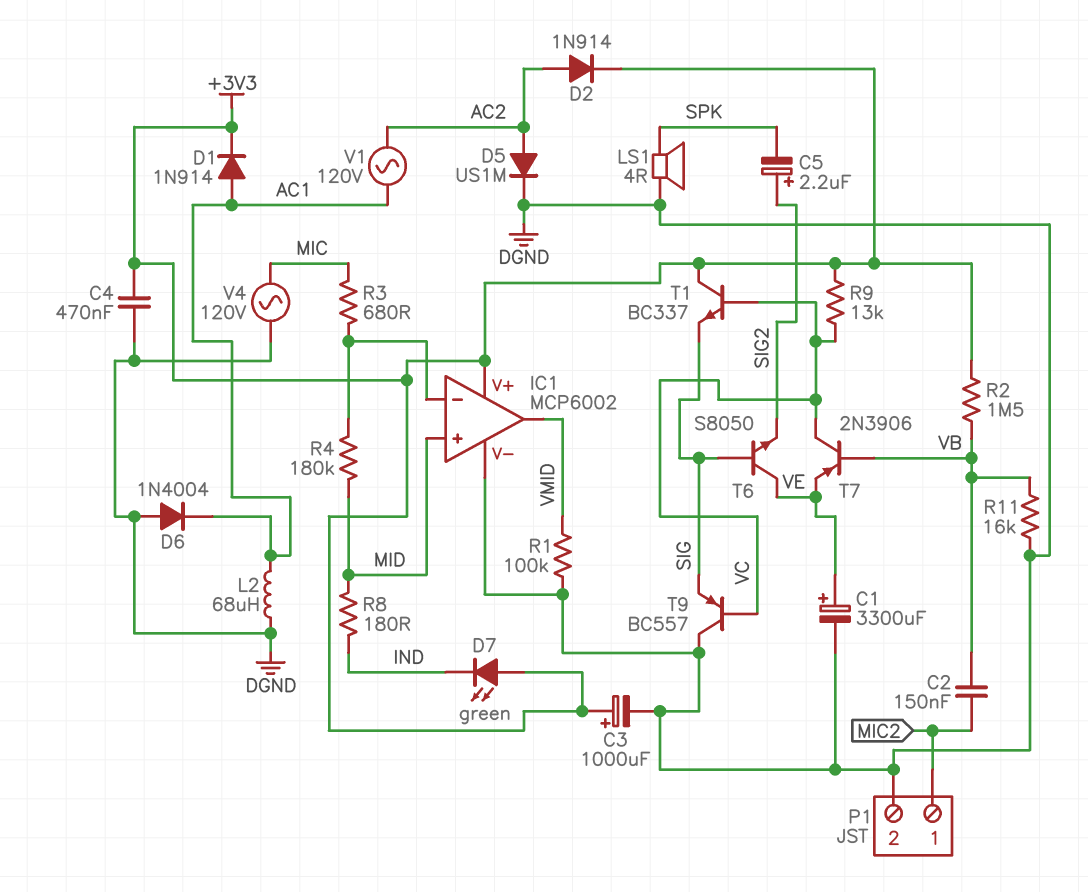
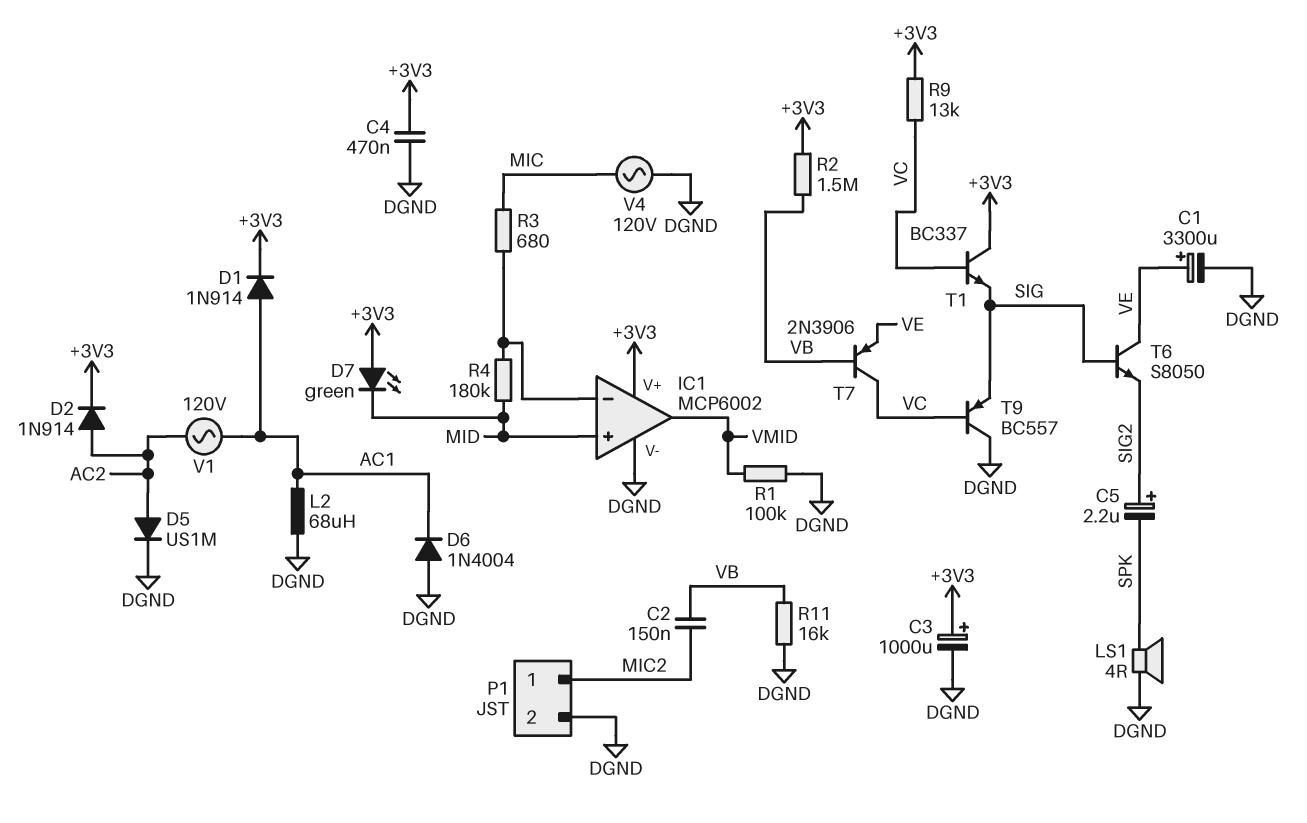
D7: LED green (A +3V3, K IND) -> LED green (A +3V3, K MID)
R8: 180 (IND, MID) -> none

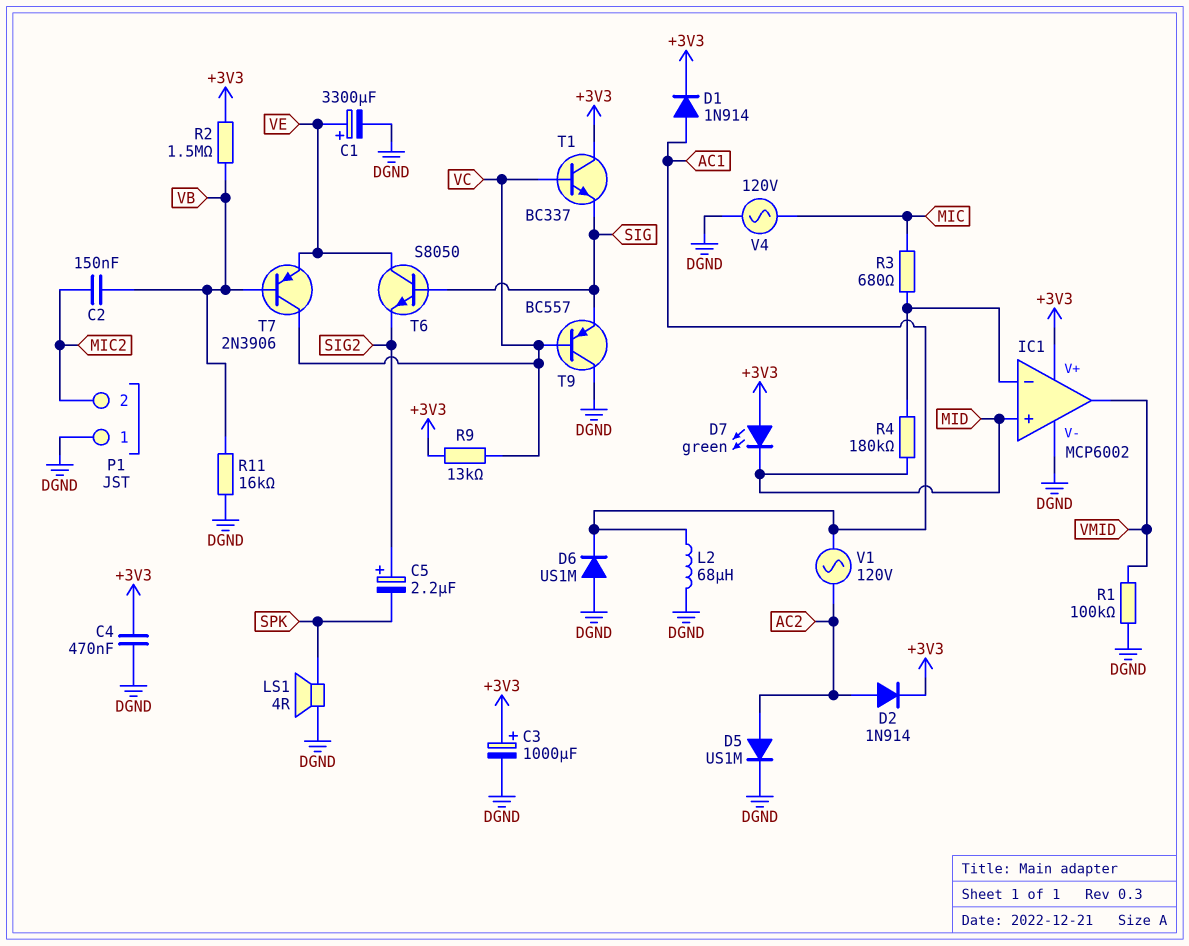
D6: diode 1N4004 (A DGND, K AC1) -> diode US1M (A DGND, K AC1)
P1 pin 1: MIC2 -> DGND
P1 pin 2: DGND -> MIC2

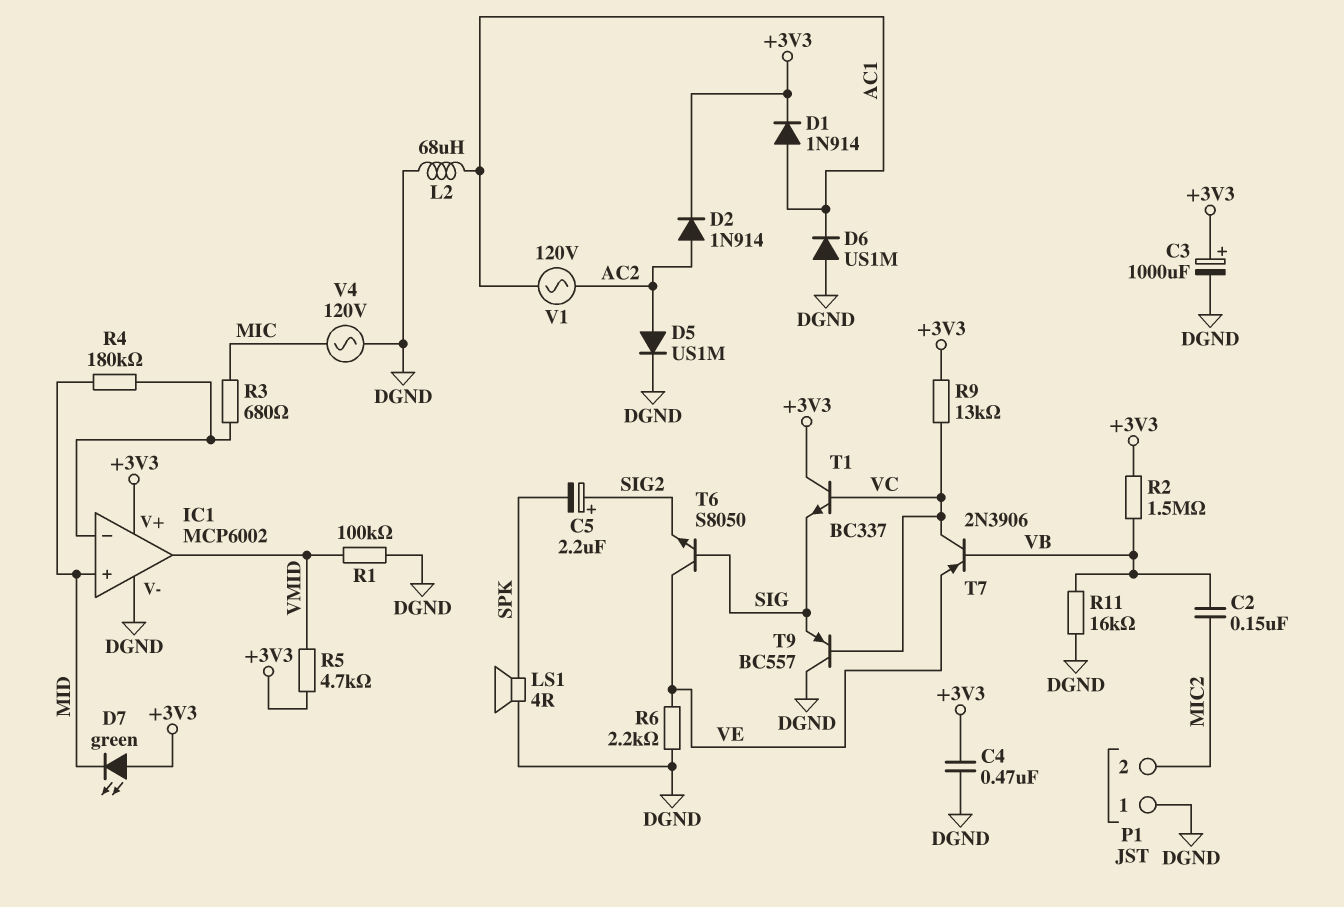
C1: 3300uF (plus VE, minus DGND) -> none
R5: none -> 4.7k (+3V3, VMID)
R6: none -> 2.2k (DGND, VE)

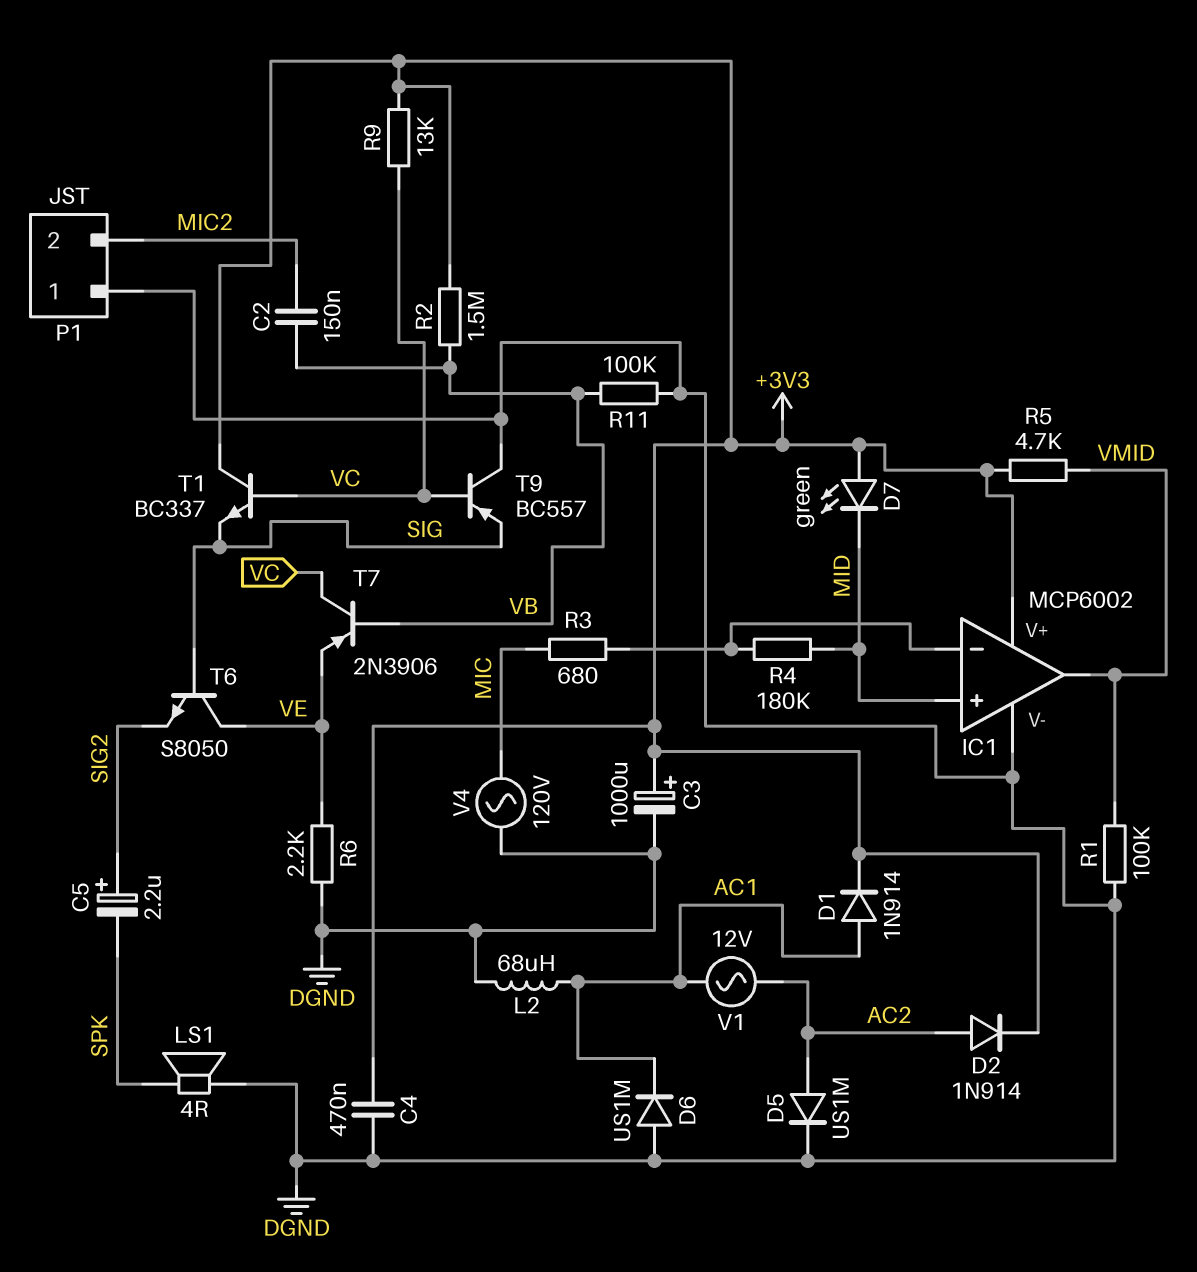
R11: 16k (DGND, VB) -> 100k (DGND, VB)
V1: AC 120V (AC1, AC2) -> AC 12V (AC1, AC2)

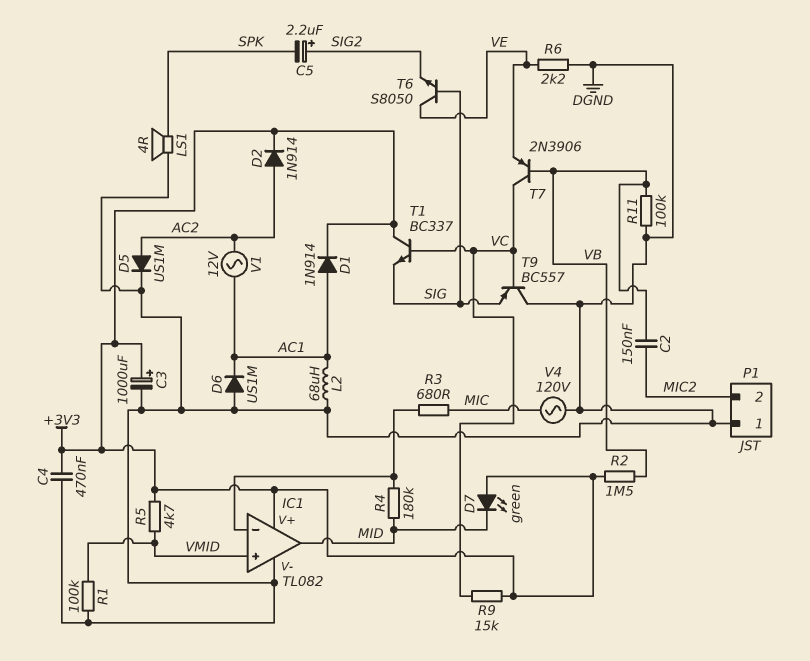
IC1: MCP6002 -> TL082
IC1 pin in+: MID -> VMID
IC1 pin out: VMID -> MID
R9: 13k (+3V3, VC) -> 15k (+3V3, VC)

